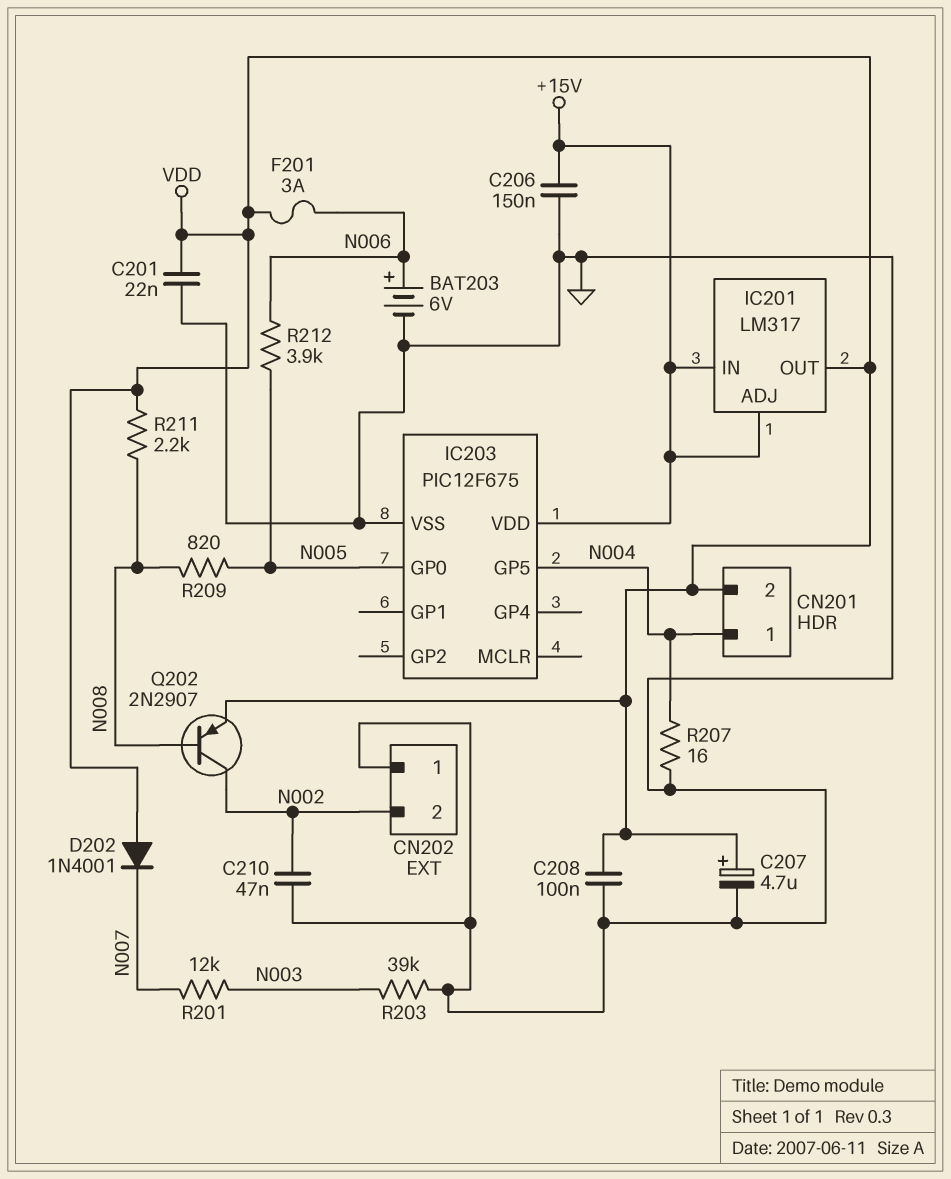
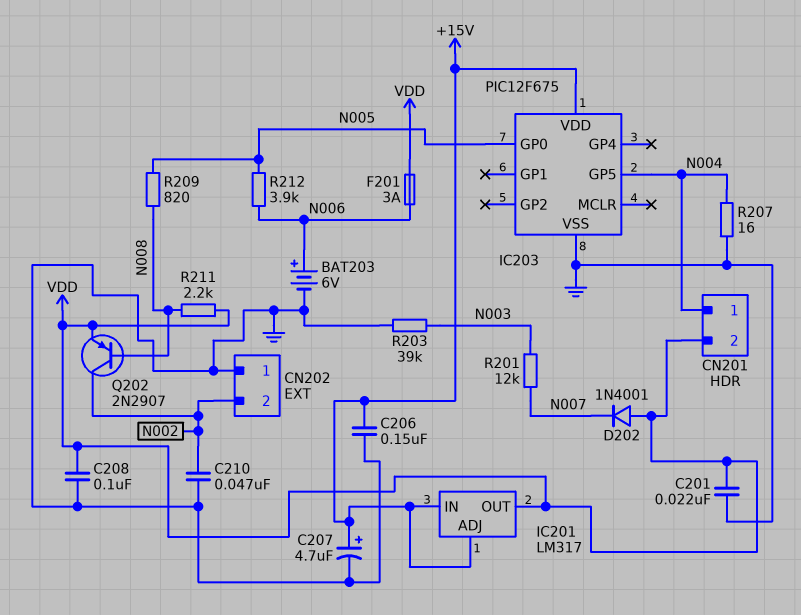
C207: 4.7uF (plus VDD, minus GND) -> 4.7uF (plus +15V, minus GND)

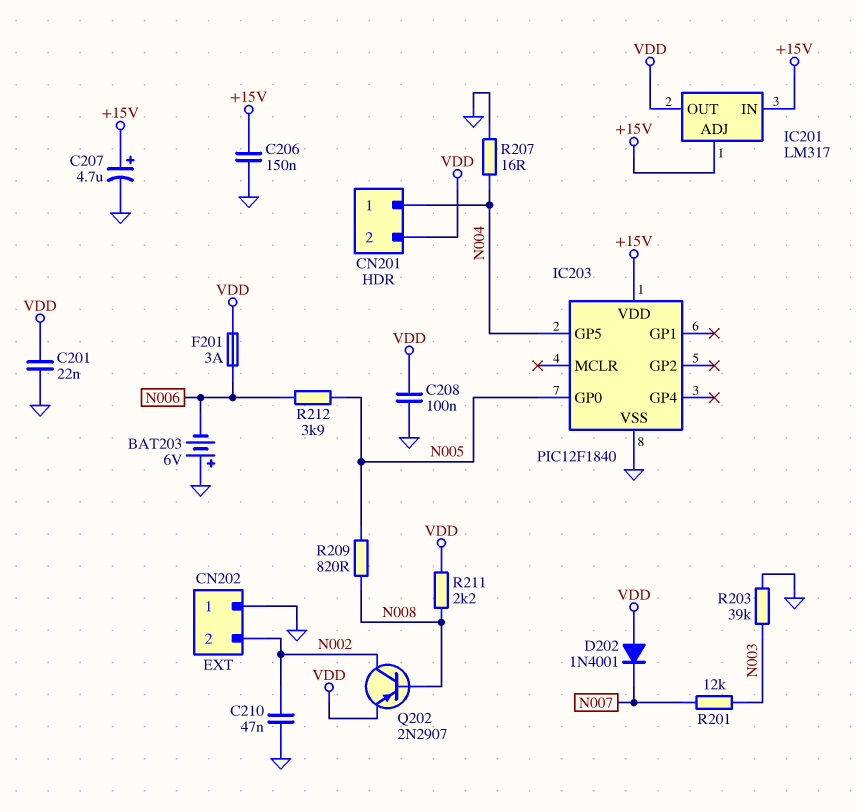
BAT203: 6V (plus N006, minus GND) -> 6V (plus GND, minus N006)
IC203: PIC12F675 -> PIC12F1840

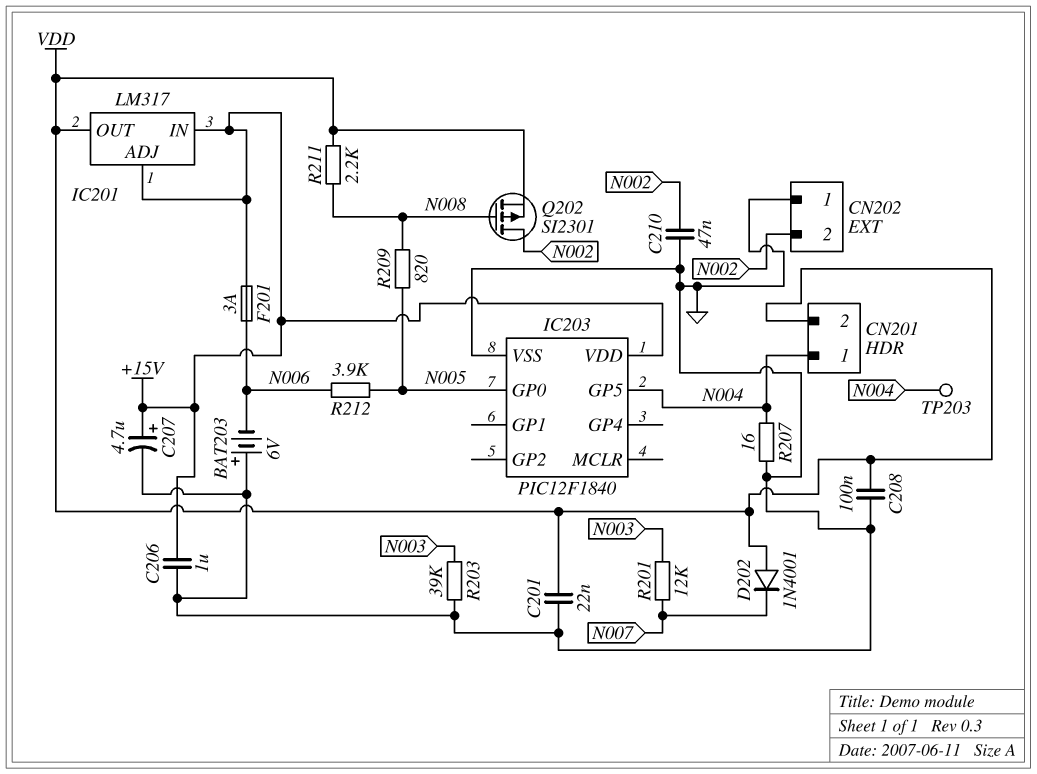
C206: 150nF (+15V, GND) -> 1uF (+15V, GND)
F201: 3A (N006, VDD) -> 3A (+15V, N006)
Q202: PNP 2N2907 (B N008, C N002, E VDD) -> PMOS SI2301 (G N008, D N002, S VDD)
TP203: none -> test point (N004)

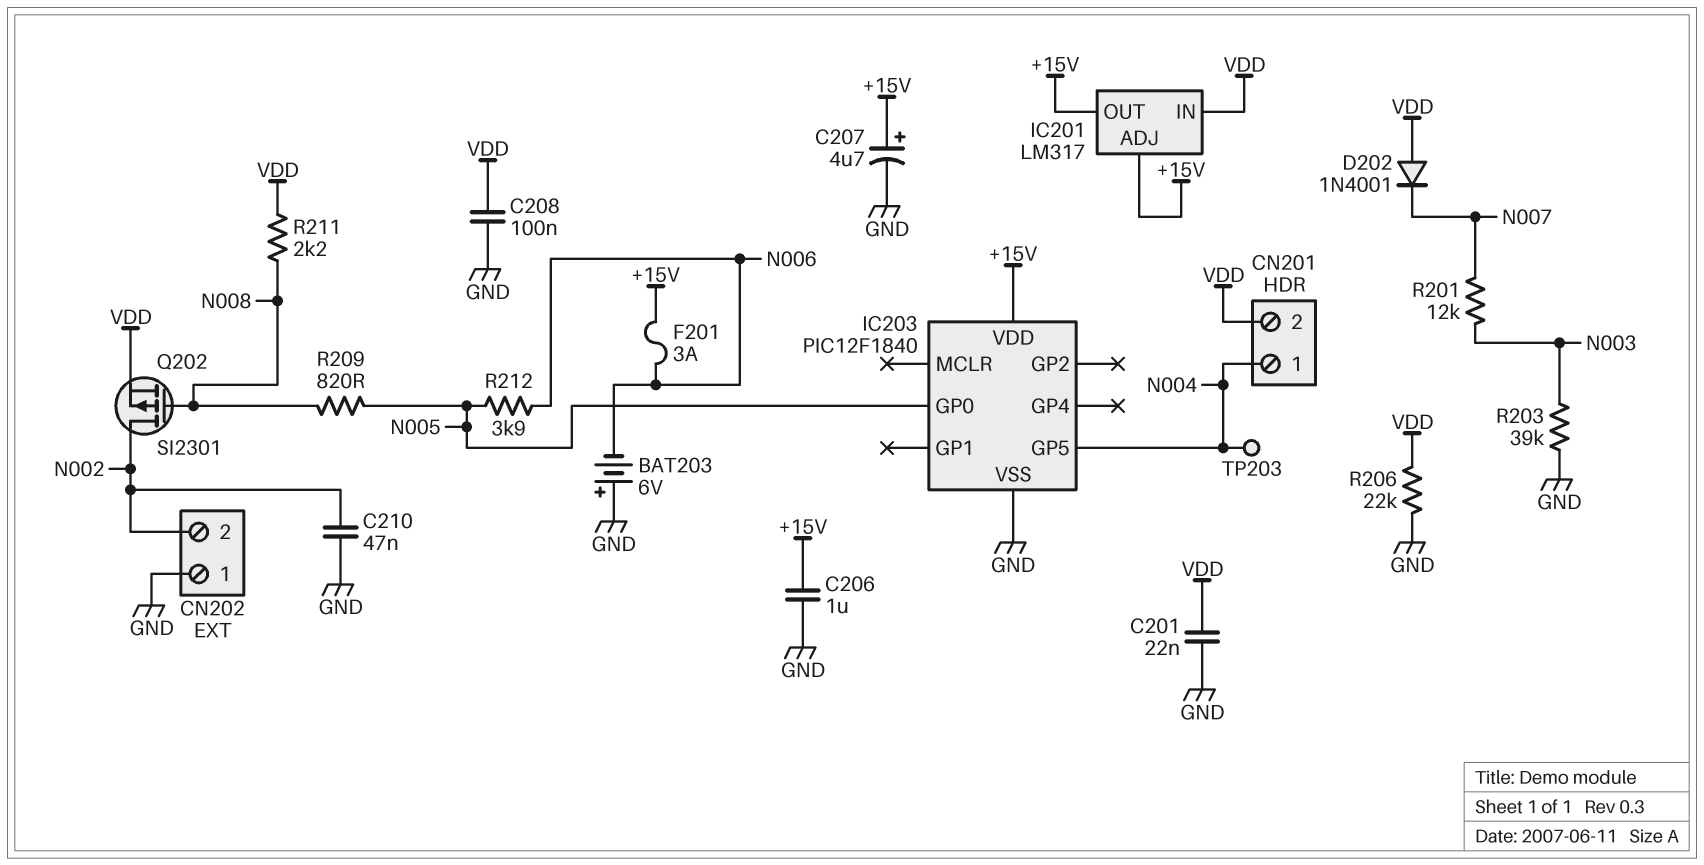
IC201 pin IN: +15V -> VDD
IC201 pin OUT: VDD -> +15V
R206: none -> 22k (GND, VDD)
R207: 16 (GND, N004) -> none

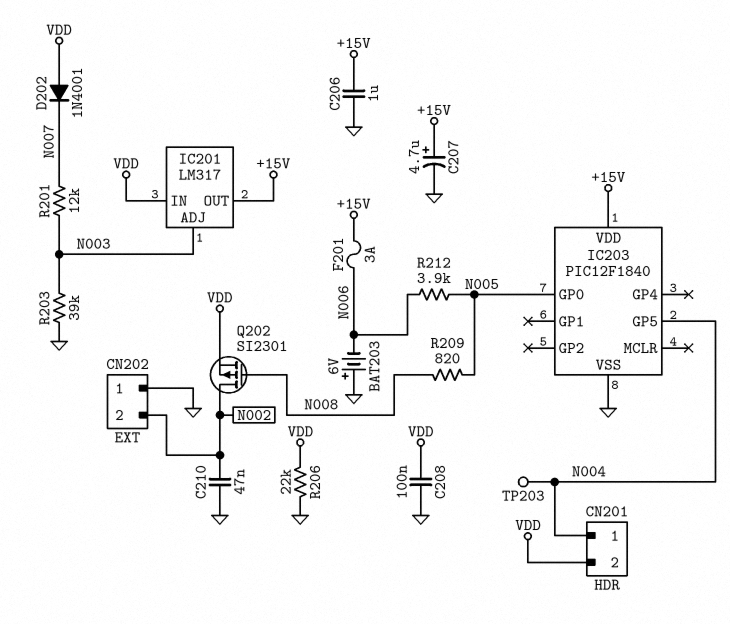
C201: 22nF (GND, VDD) -> none
IC201 pin ADJ: +15V -> N003
R211: 2.2k (N008, VDD) -> none

